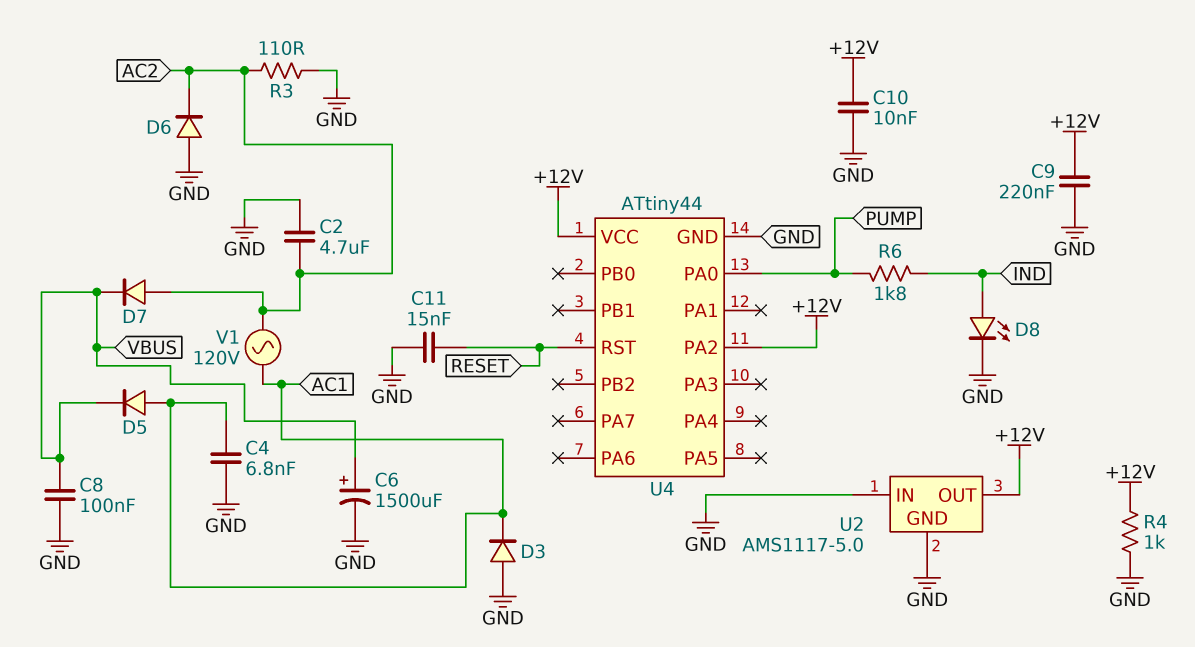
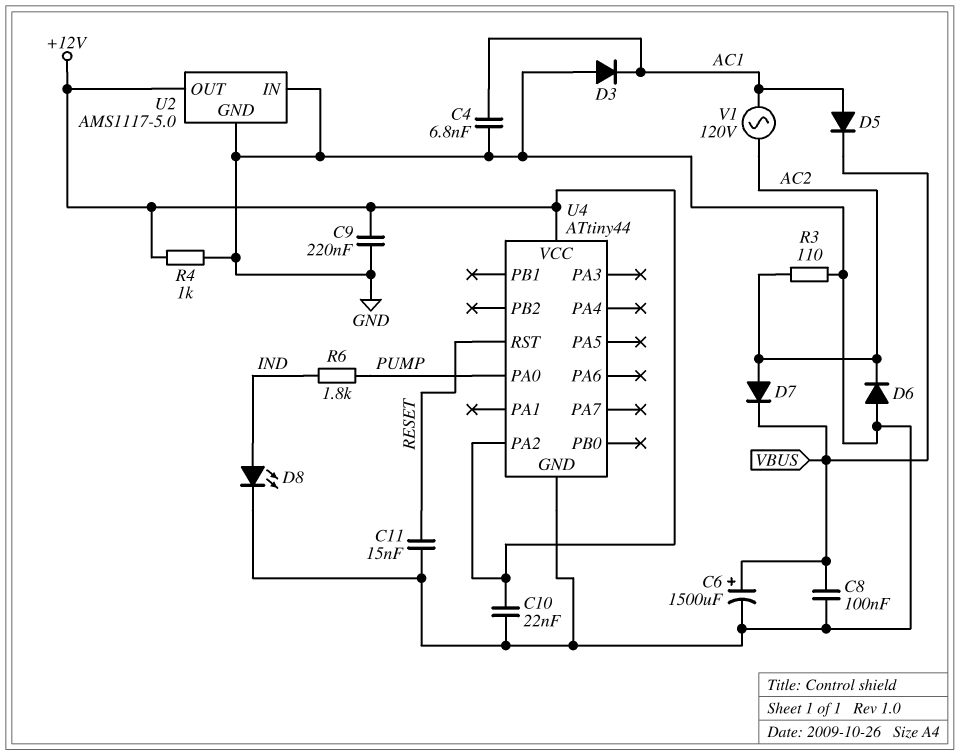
C2: 4.7uF (AC2, GND) -> none
C10: 10nF (+12V, GND) -> 22nF (+12V, GND)

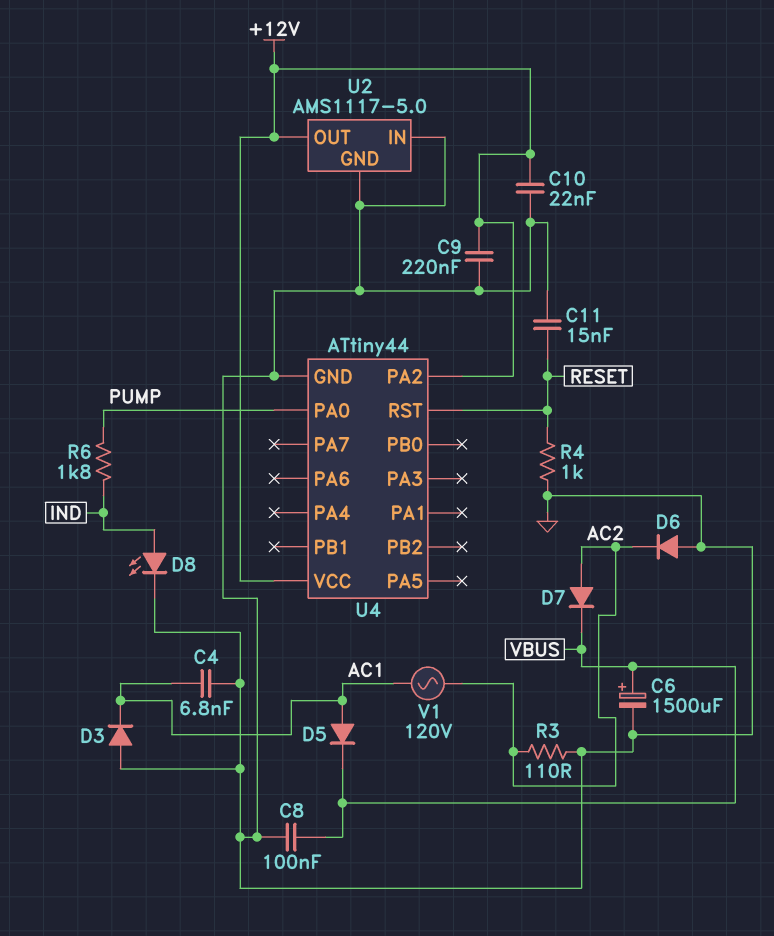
R4: 1k (+12V, GND) -> 1k (GND, RESET)

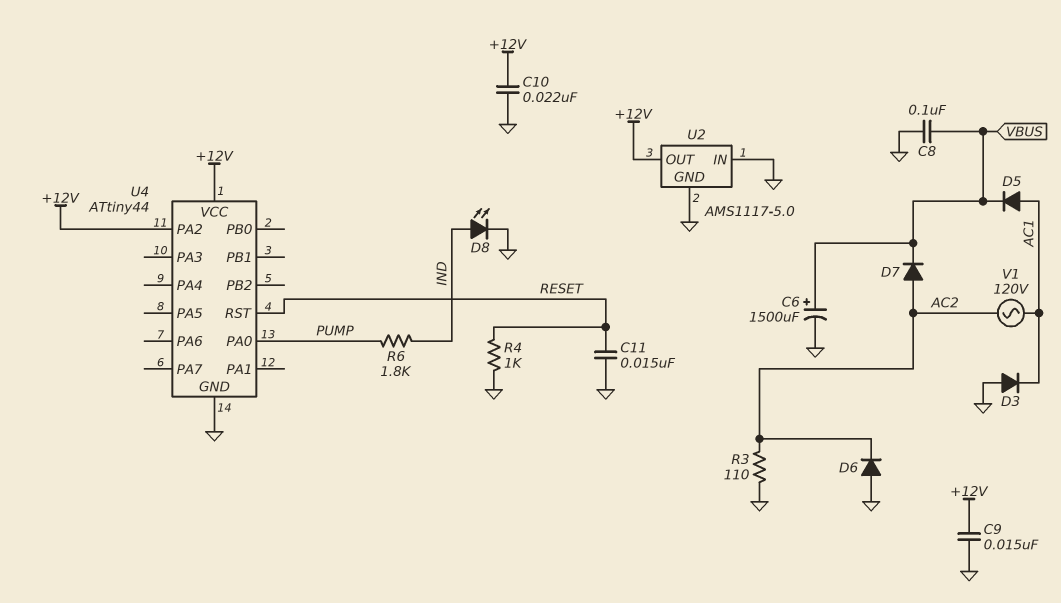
C4: 6.8nF (AC1, GND) -> none
C9: 220nF (+12V, GND) -> 15nF (+12V, GND)

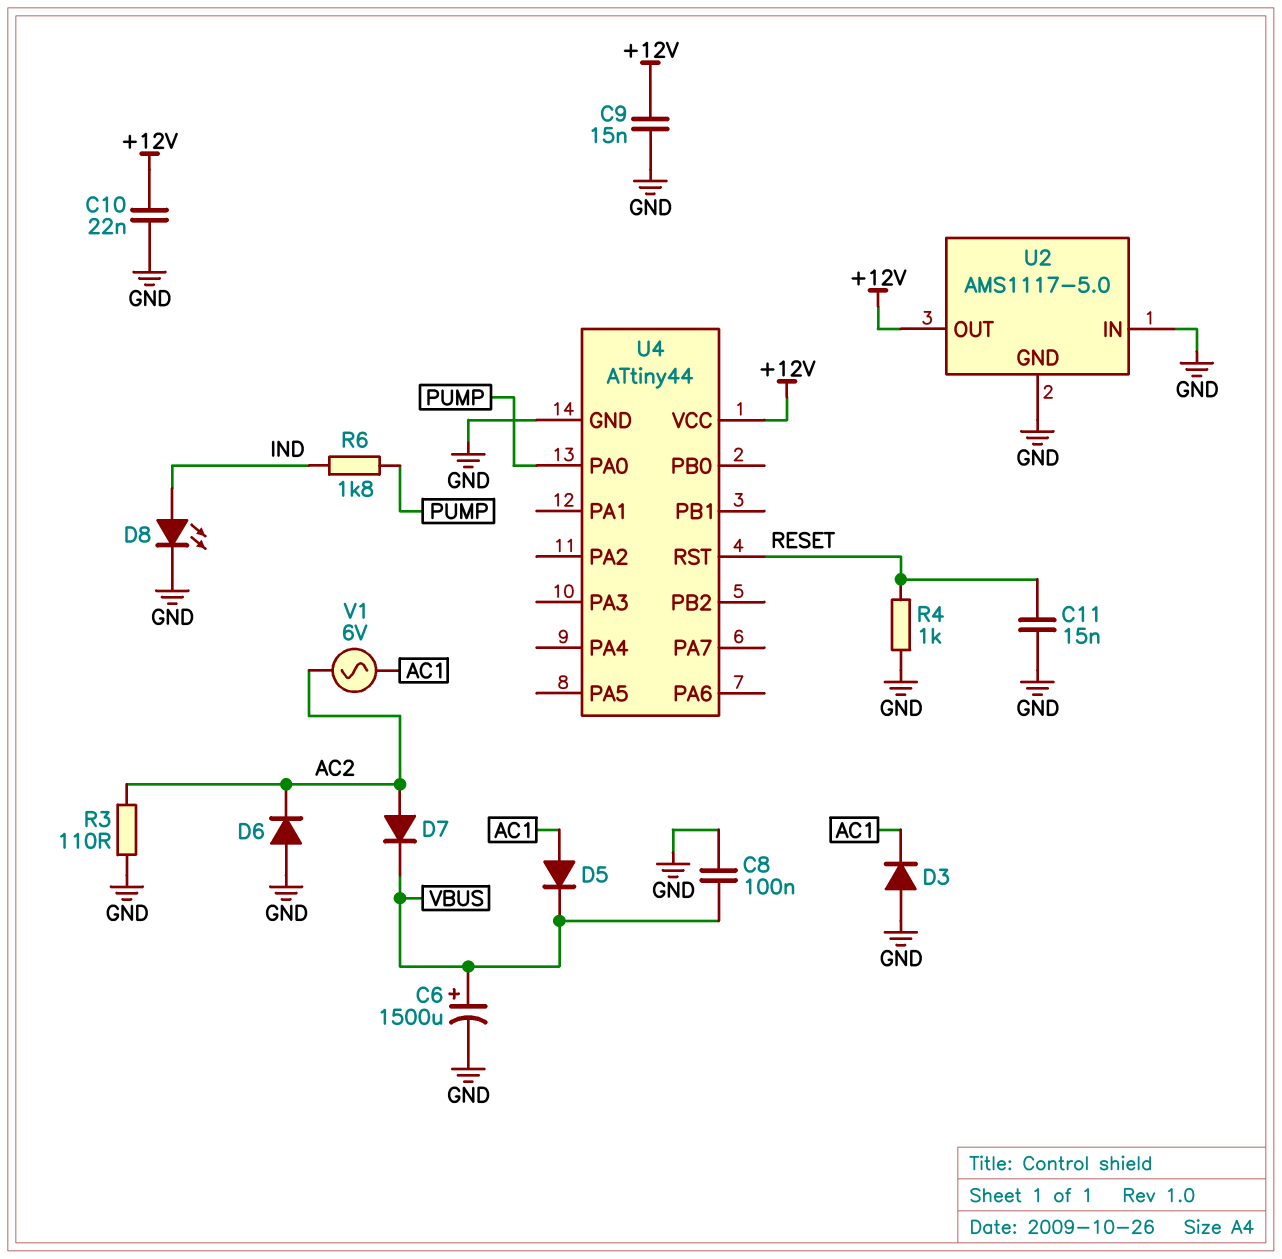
U4 pin PA2: +12V -> none
V1: AC 120V (AC1, AC2) -> AC 6V (AC1, AC2)

